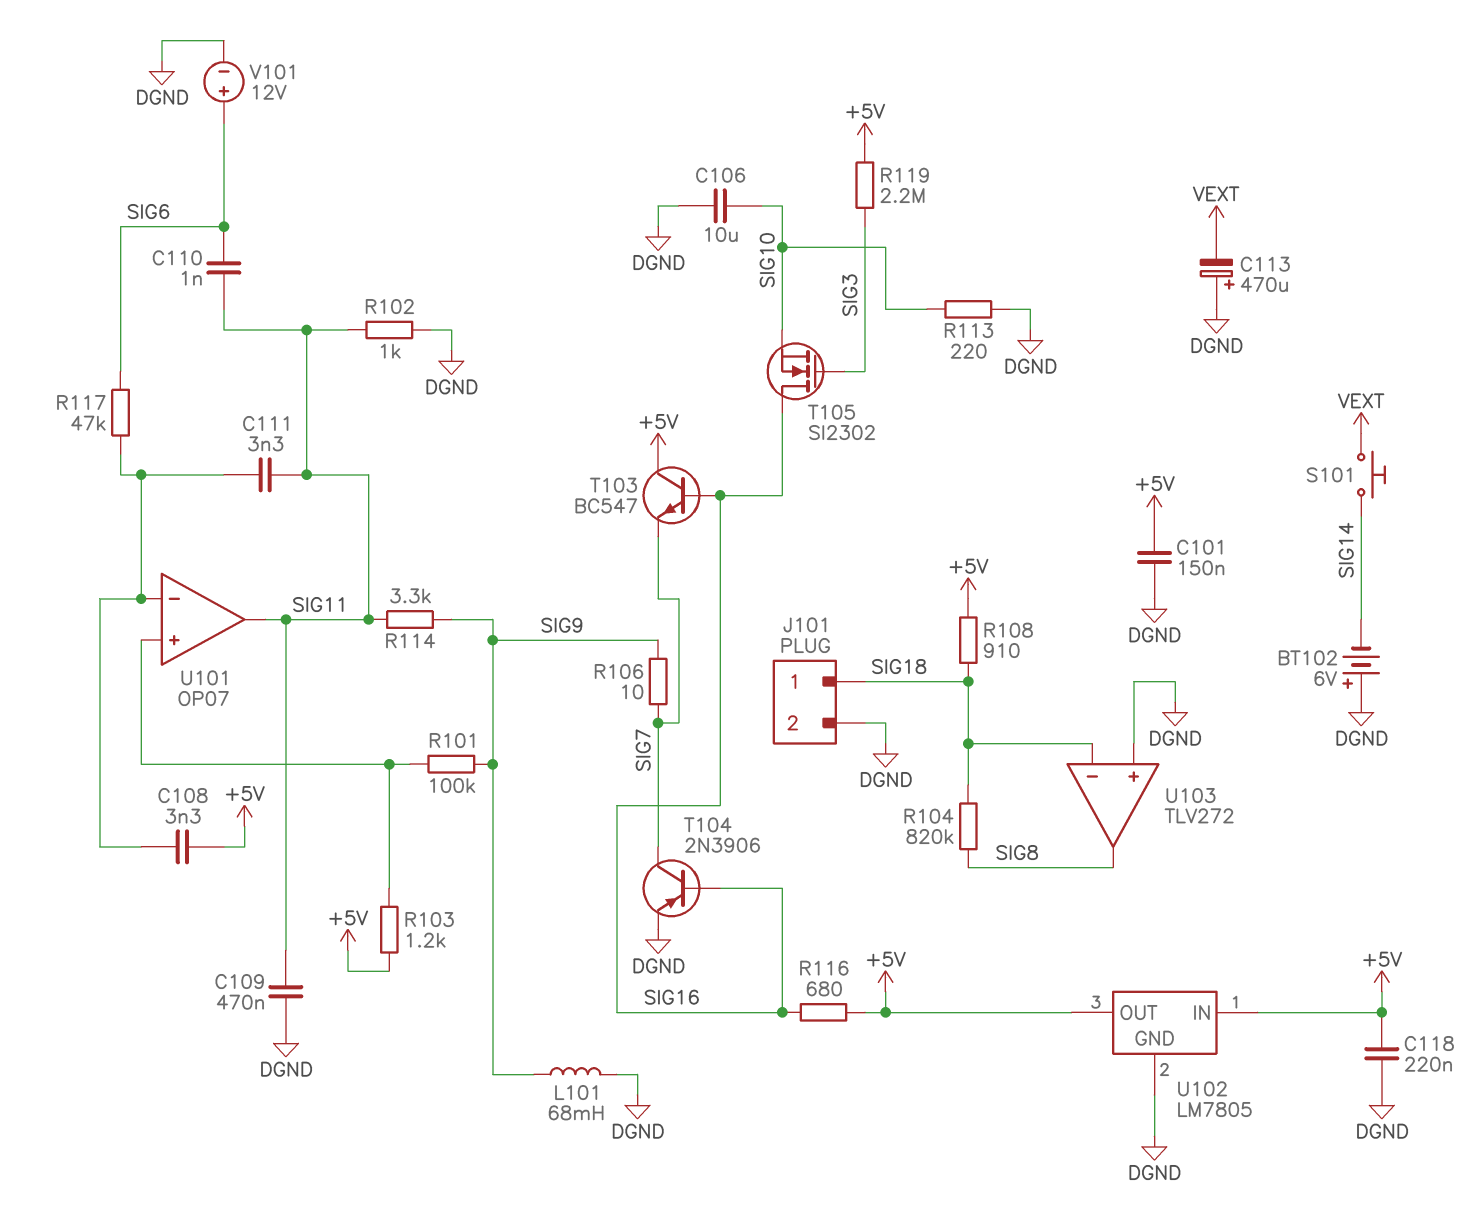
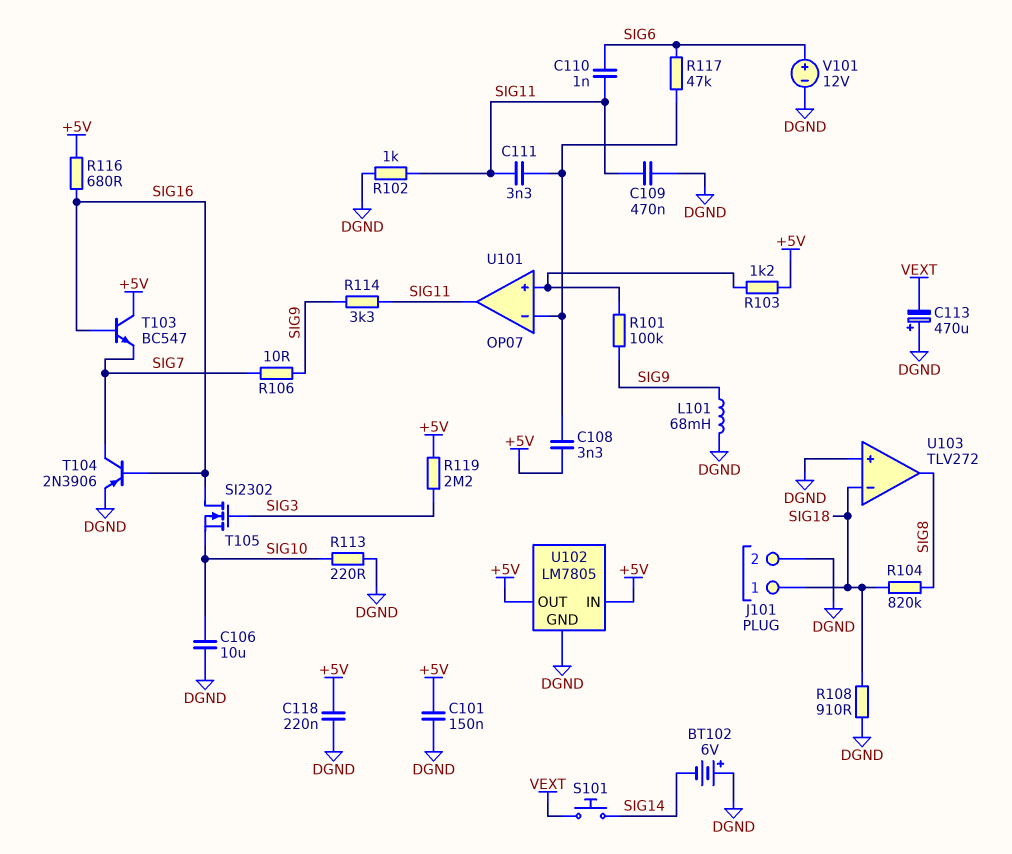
R108: 910 (+5V, SIG18) -> 910 (DGND, SIG18)

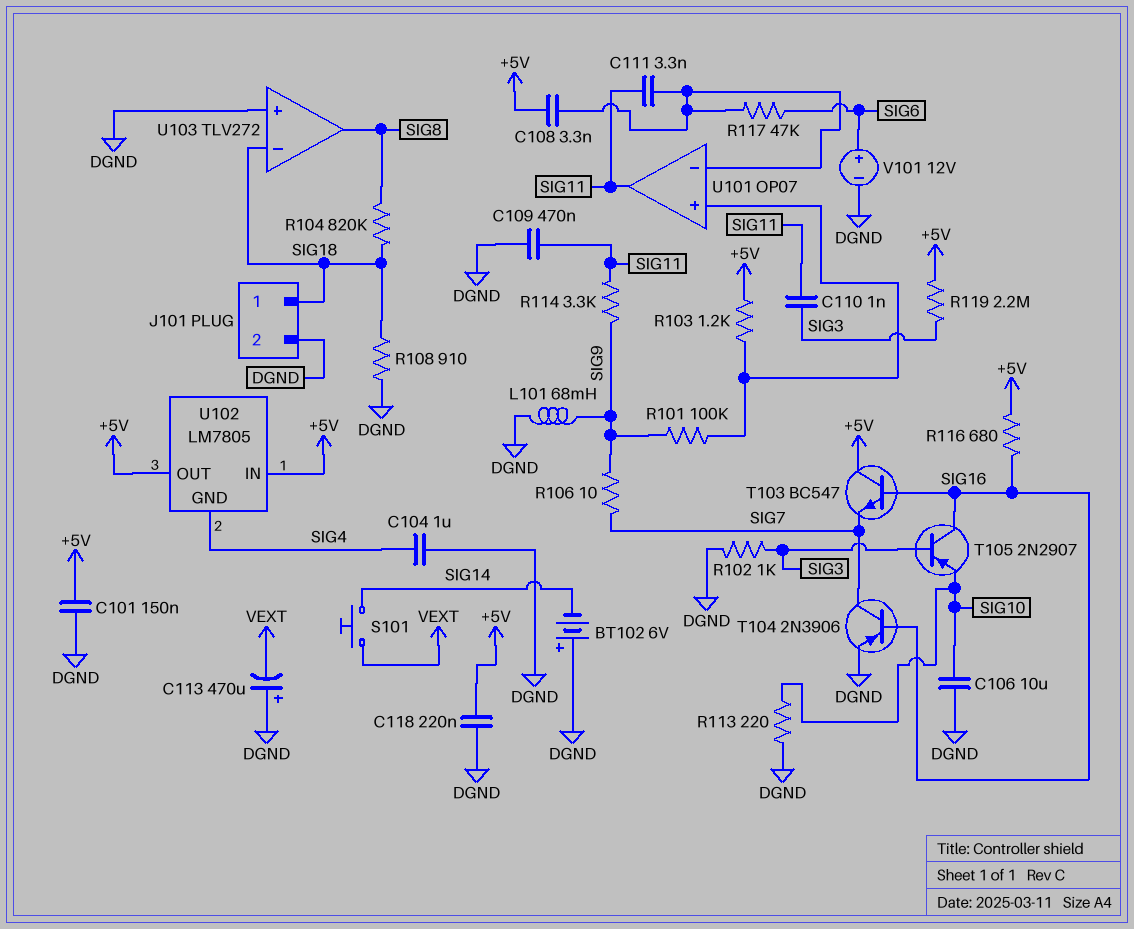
C104: none -> 1uF (DGND, SIG4)
C110: 1nF (SIG6, SIG11) -> 1nF (SIG3, SIG11)
R102: 1k (DGND, SIG11) -> 1k (DGND, SIG3)
T105: NMOS SI2302 (G SIG3, D SIG16, S SIG10) -> PNP 2N2907 (B SIG3, C SIG16, E SIG10)
U102 pin GND: DGND -> SIG4

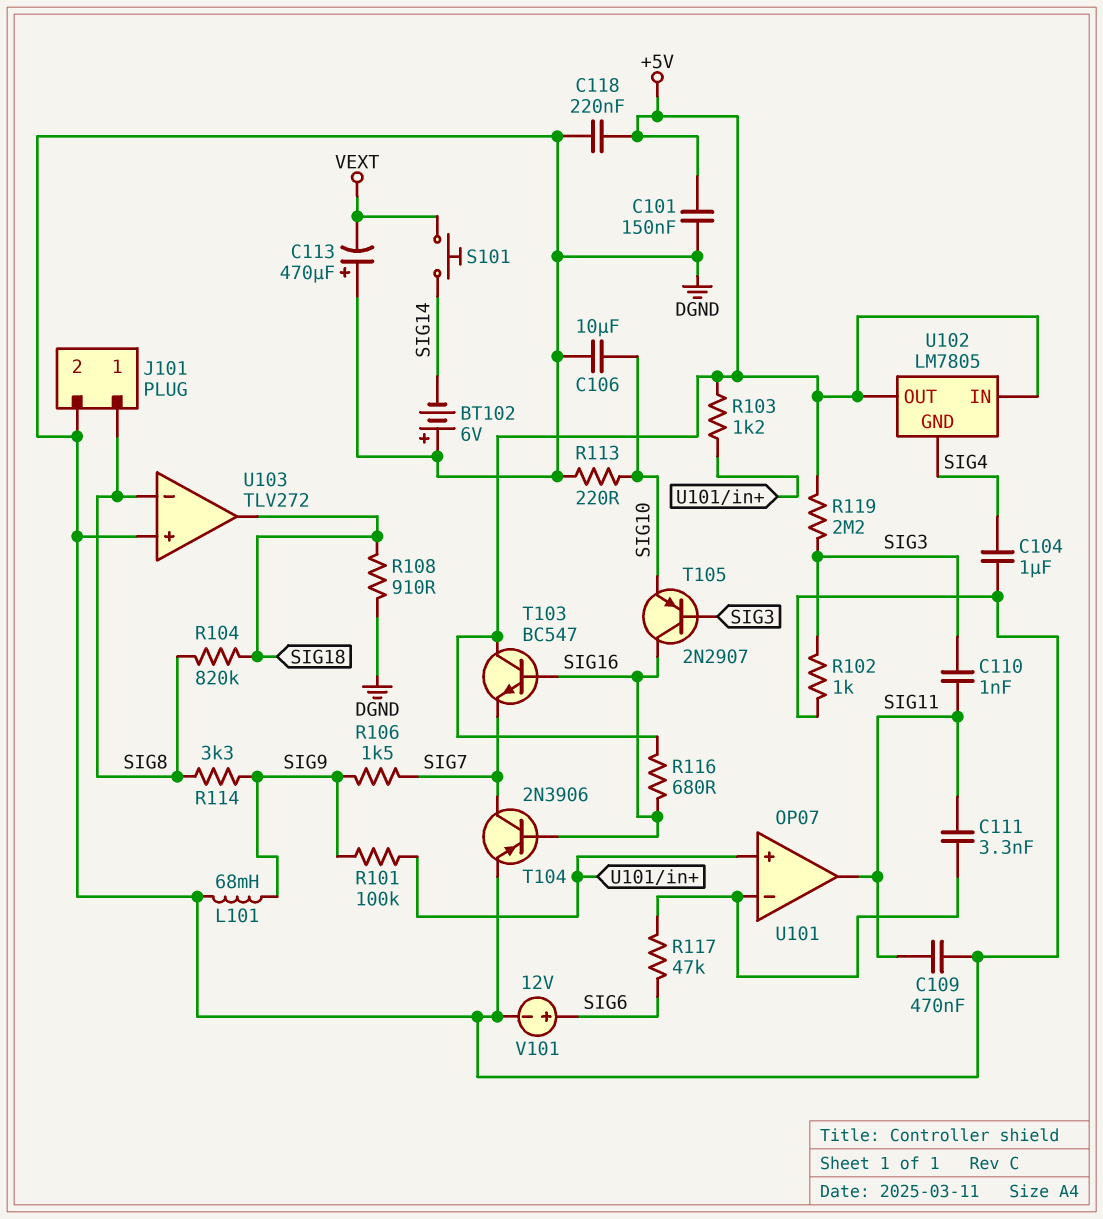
C108: 3.3nF (+5V, U101/in-) -> none
J101 pin 1: SIG18 -> SIG8
R106: 10 (SIG7, SIG9) -> 1.5k (SIG7, SIG9)
R114: 3.3k (SIG9, SIG11) -> 3.3k (SIG8, SIG9)
U103 pin in-: SIG18 -> SIG8
U103 pin out: SIG8 -> SIG18

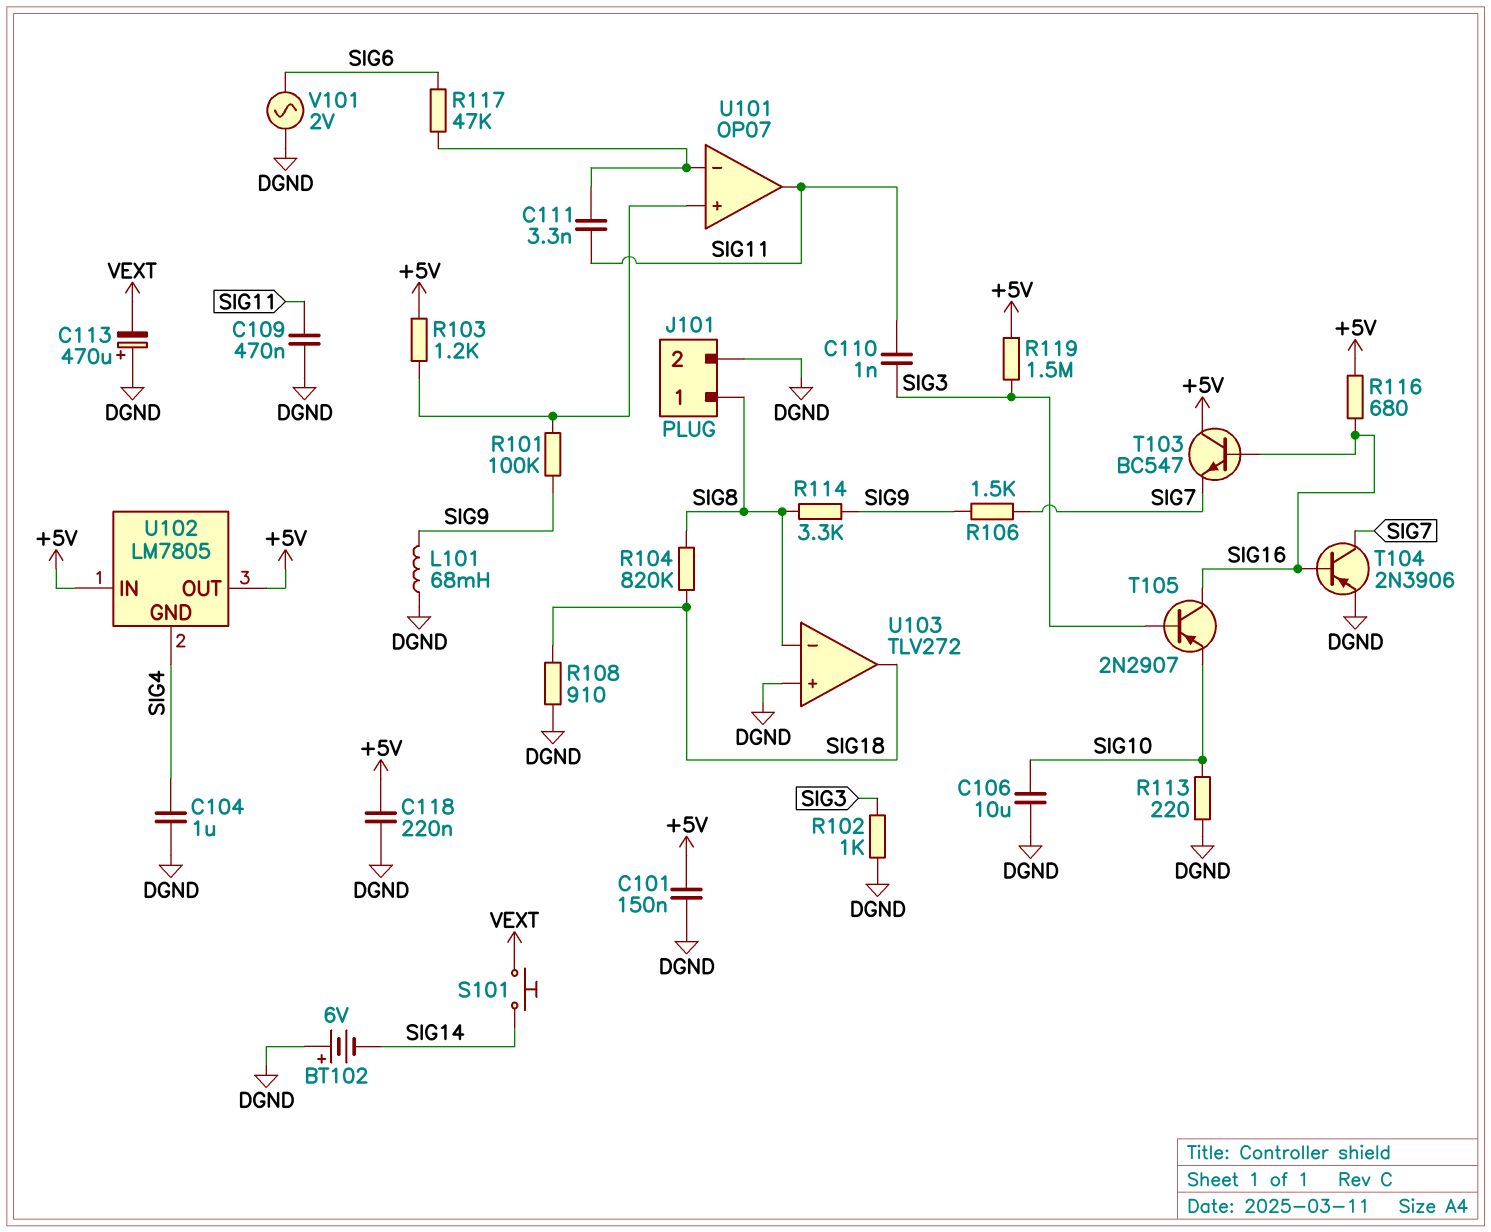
R119: 2.2M (+5V, SIG3) -> 1.5M (+5V, SIG3)
V101: 12V (plus SIG6, minus DGND) -> AC 2V (DGND, SIG6)

